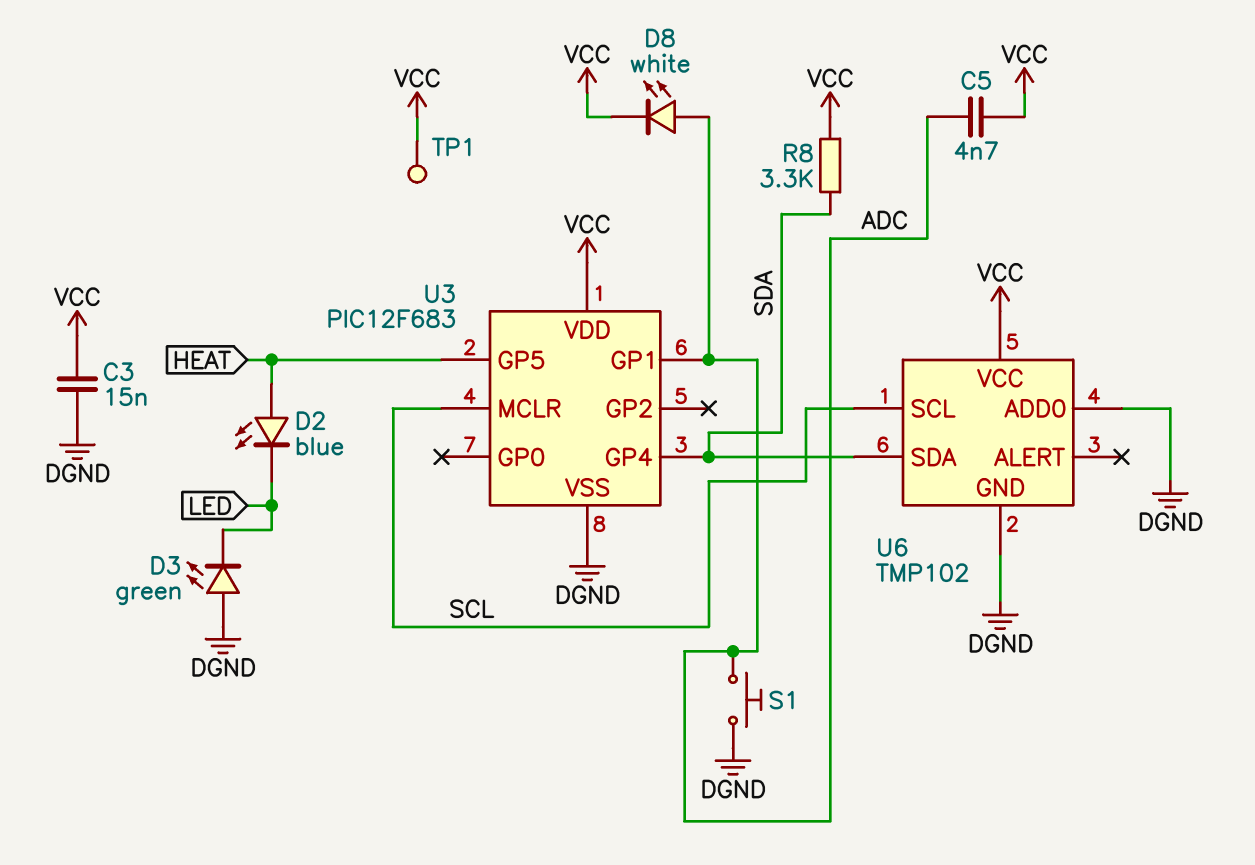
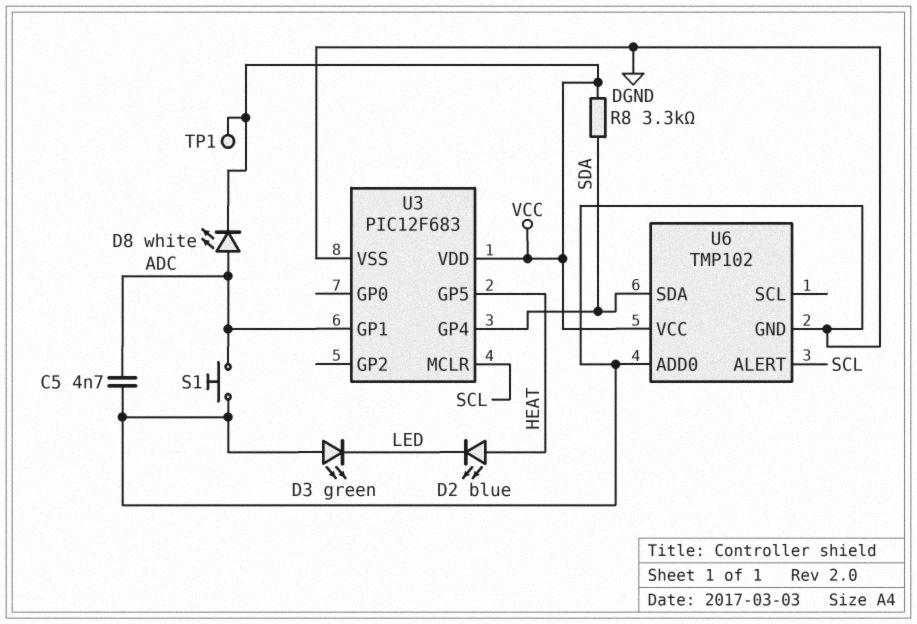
C3: 15nF (DGND, VCC) -> none
C5: 4.7nF (ADC, VCC) -> 4.7nF (ADC, DGND)
U6 pin ALERT: none -> SCL
U6 pin SCL: SCL -> none

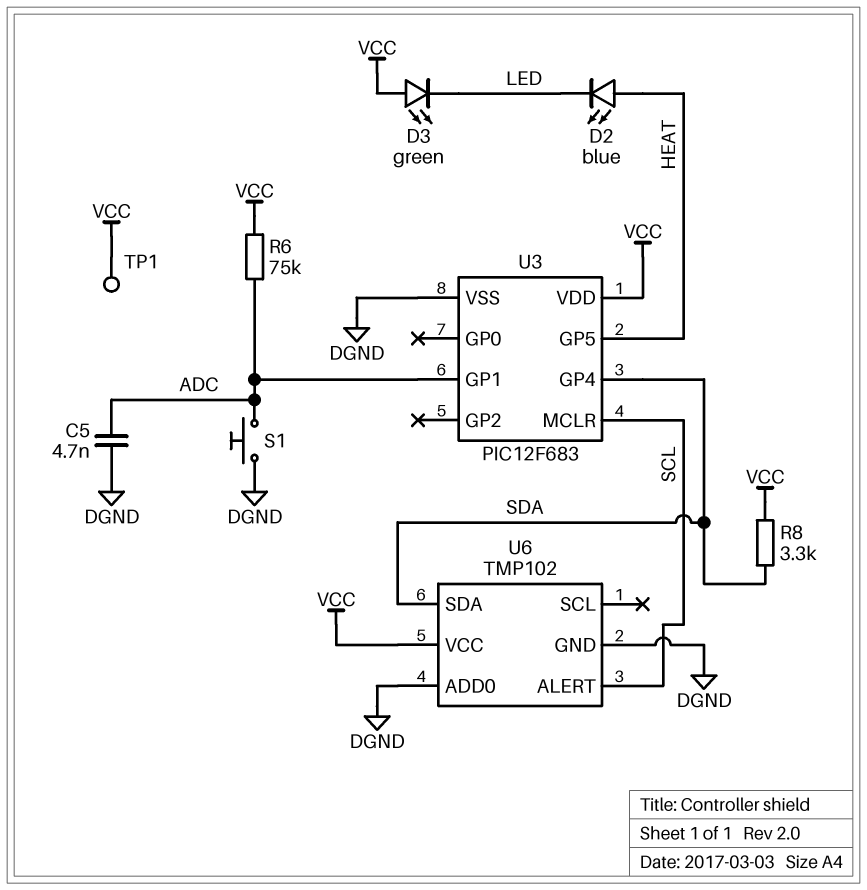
D3: LED green (A DGND, K LED) -> LED green (A VCC, K LED)
D8: LED white (A ADC, K VCC) -> none
R6: none -> 75k (ADC, VCC)

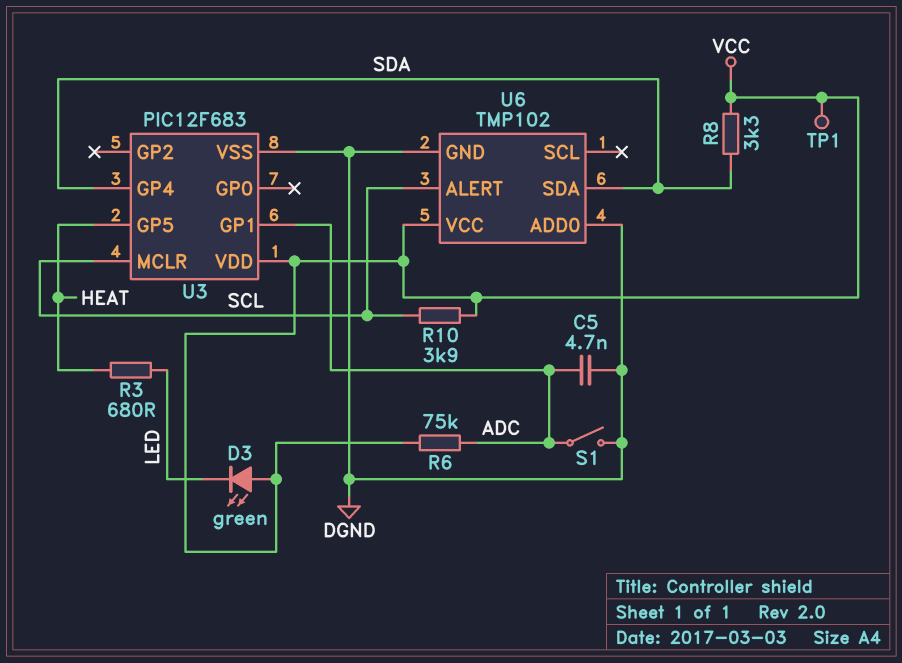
D2: LED blue (A HEAT, K LED) -> none
R3: none -> 680 (HEAT, LED)
R10: none -> 3.9k (SCL, VCC)
S1: button (ADC, DGND) -> switch (ADC, DGND)

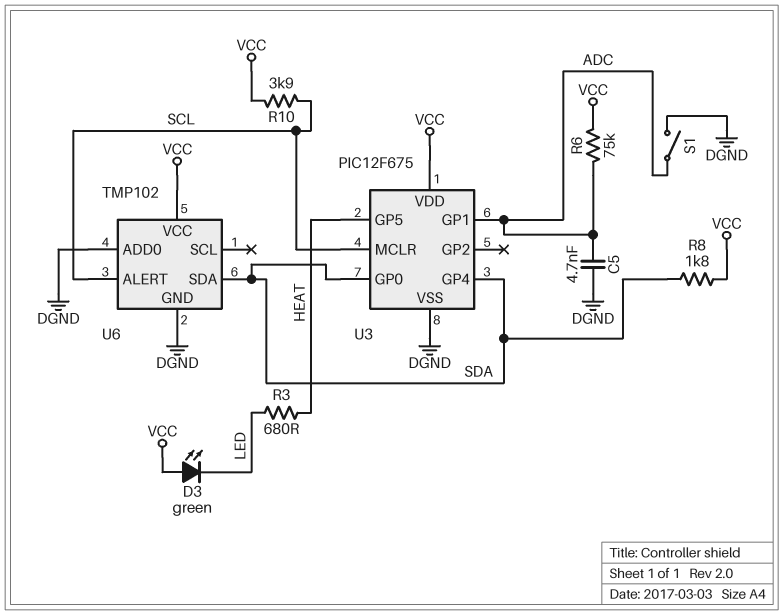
R8: 3.3k (SDA, VCC) -> 1.8k (SDA, VCC)
TP1: test point (VCC) -> none
U3: PIC12F683 -> PIC12F675
U3 pin GP0: none -> SDA

